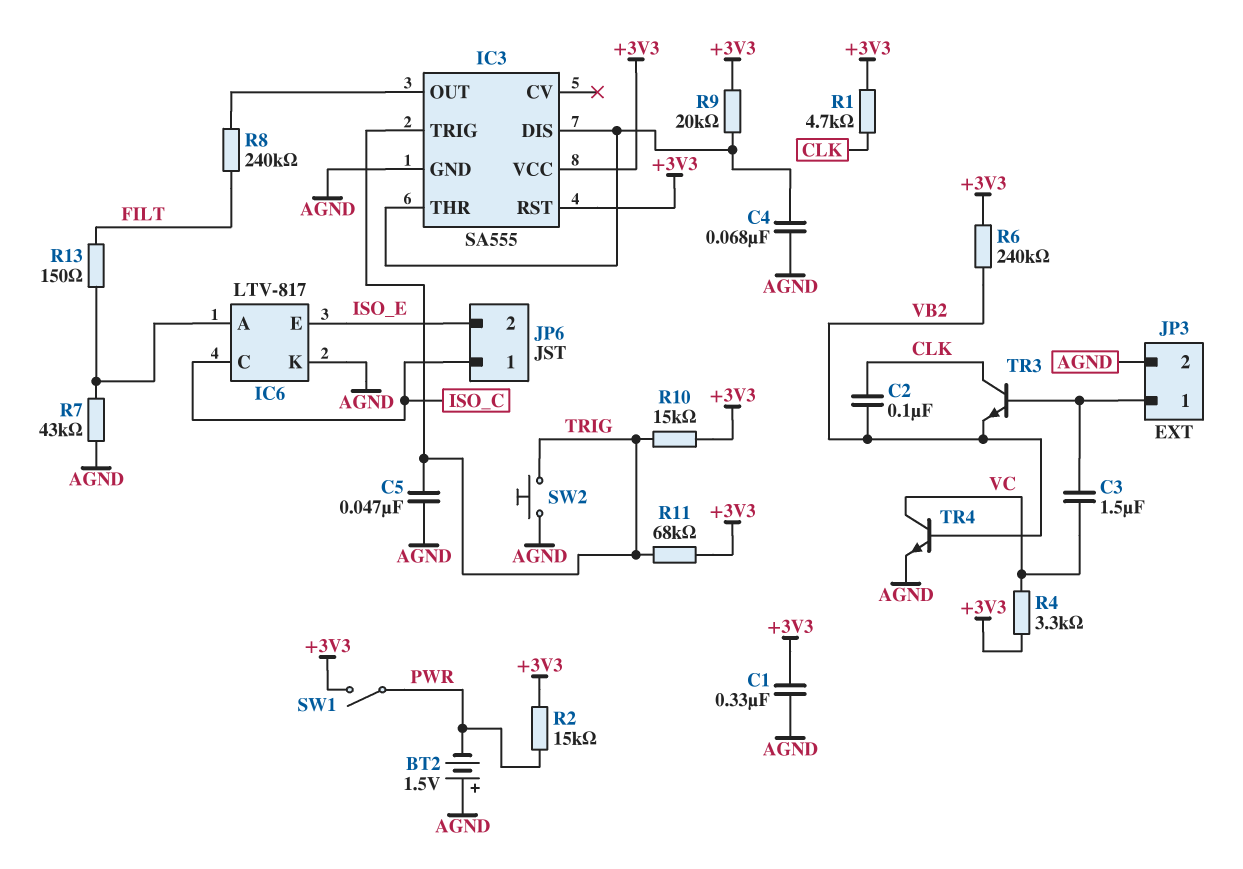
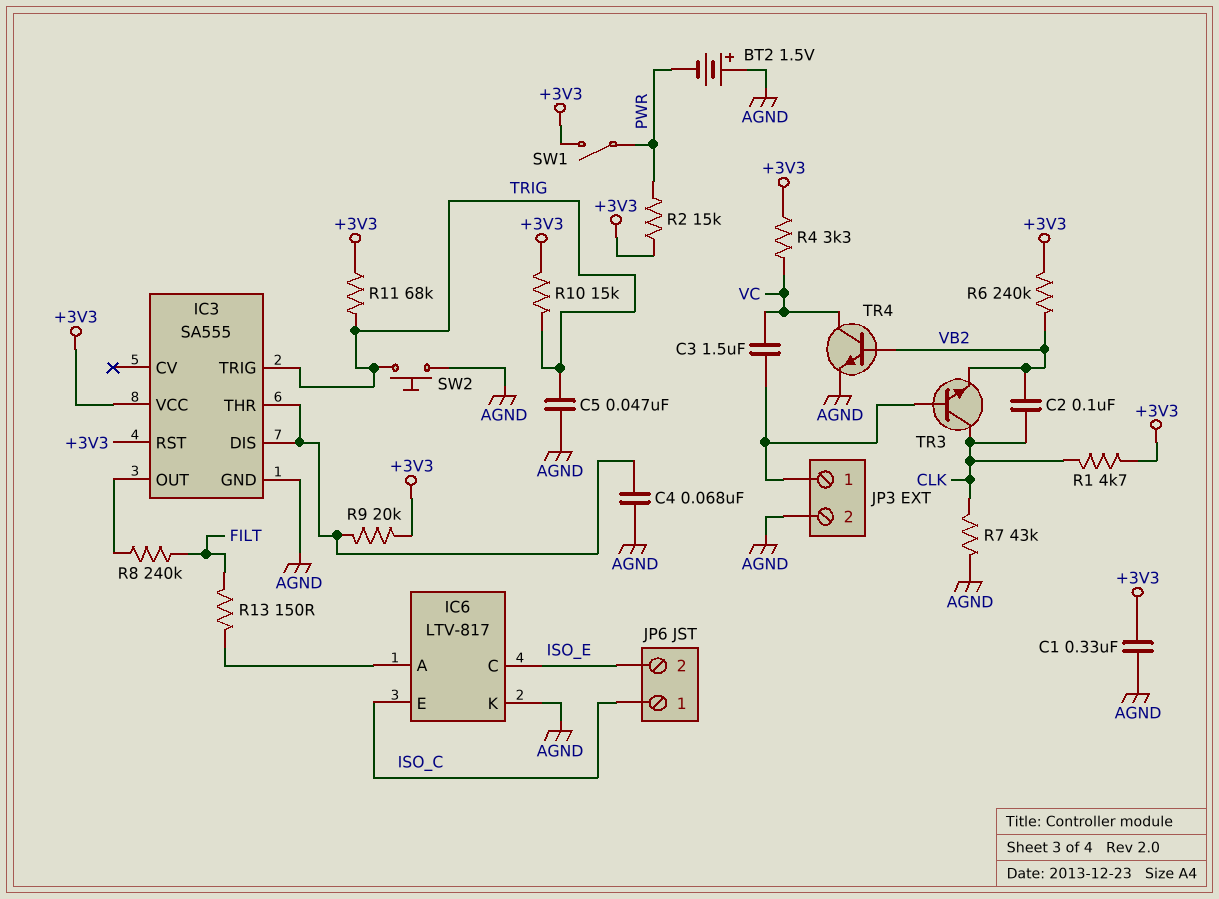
IC6 pin C: ISO_C -> ISO_E
IC6 pin E: ISO_E -> ISO_C
R7: 43k (AGND, IC6/A) -> 43k (AGND, CLK)

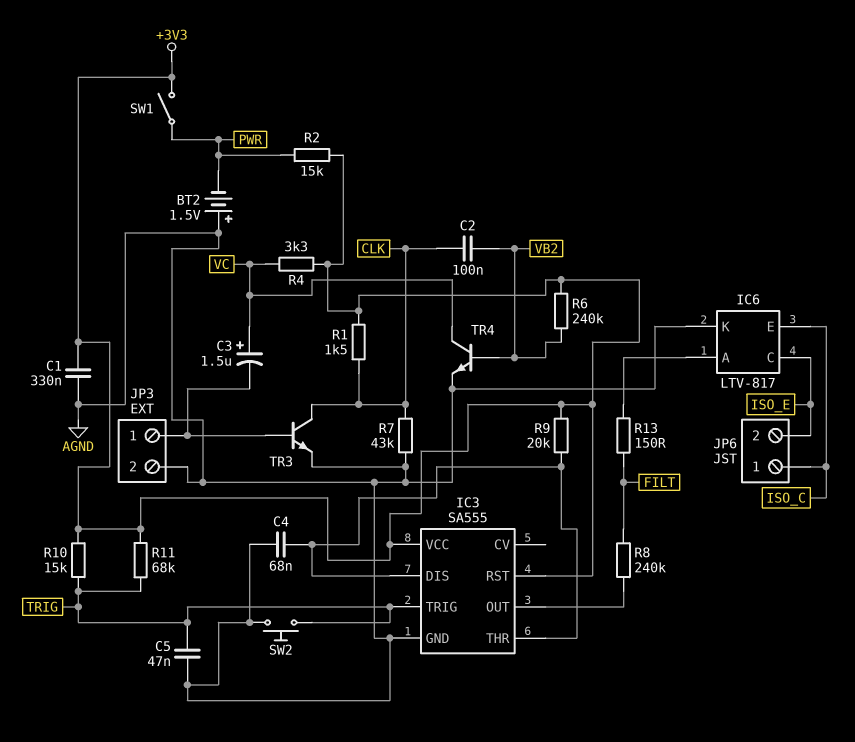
C3: 1.5uF (JP3/1, VC) -> 1.5uF (plus VC, minus JP3/1)
R1: 4.7k (+3V3, CLK) -> 1.5k (+3V3, CLK)
TR3: NPN (B JP3/1, C CLK, E VB2) -> NPN (B JP3/1, C CLK, E AGND)

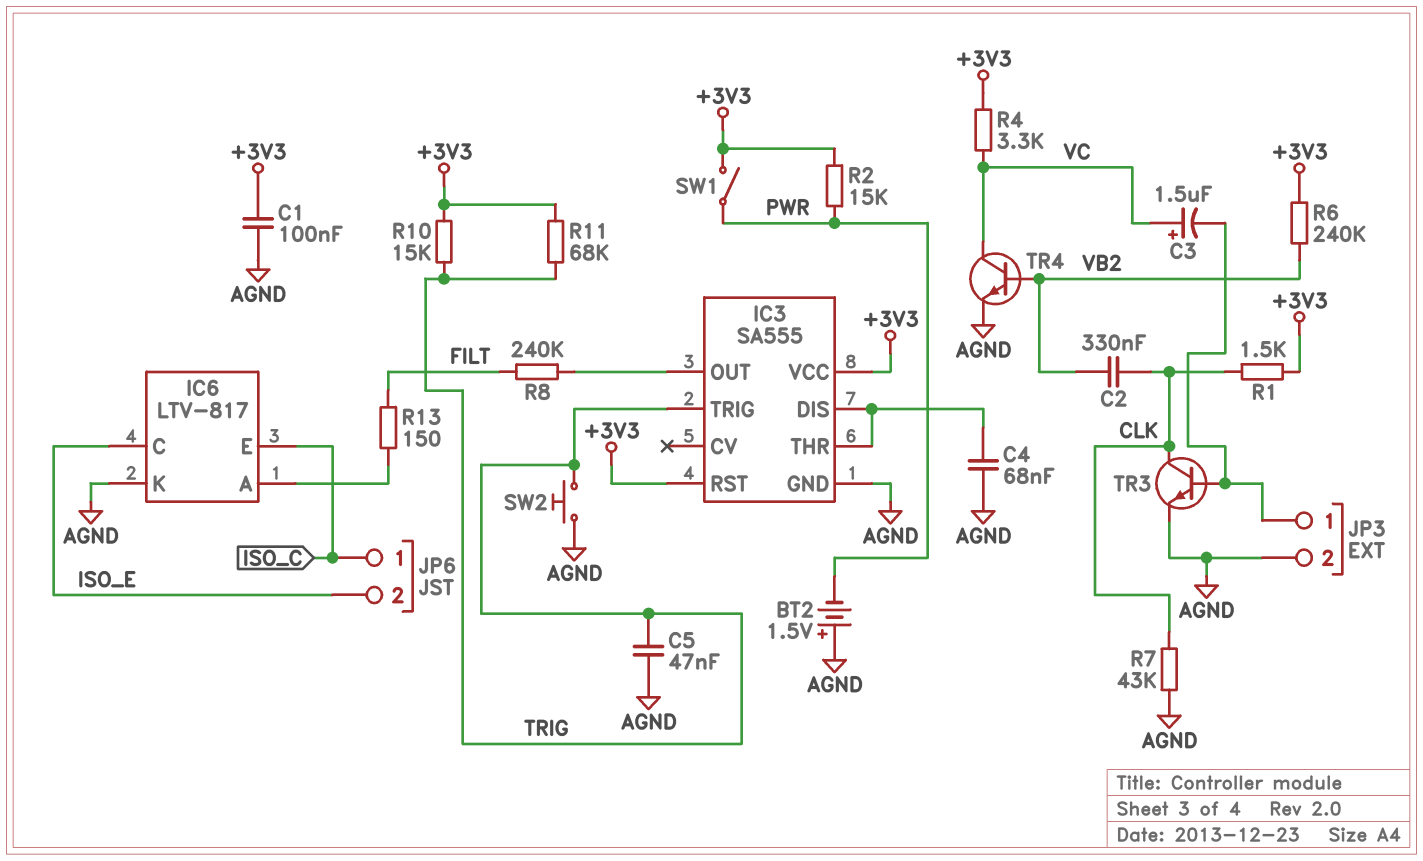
C1: 330nF (+3V3, AGND) -> 100nF (+3V3, AGND)
C2: 100nF (CLK, VB2) -> 330nF (CLK, VB2)
R9: 20k (+3V3, IC3/DIS) -> none

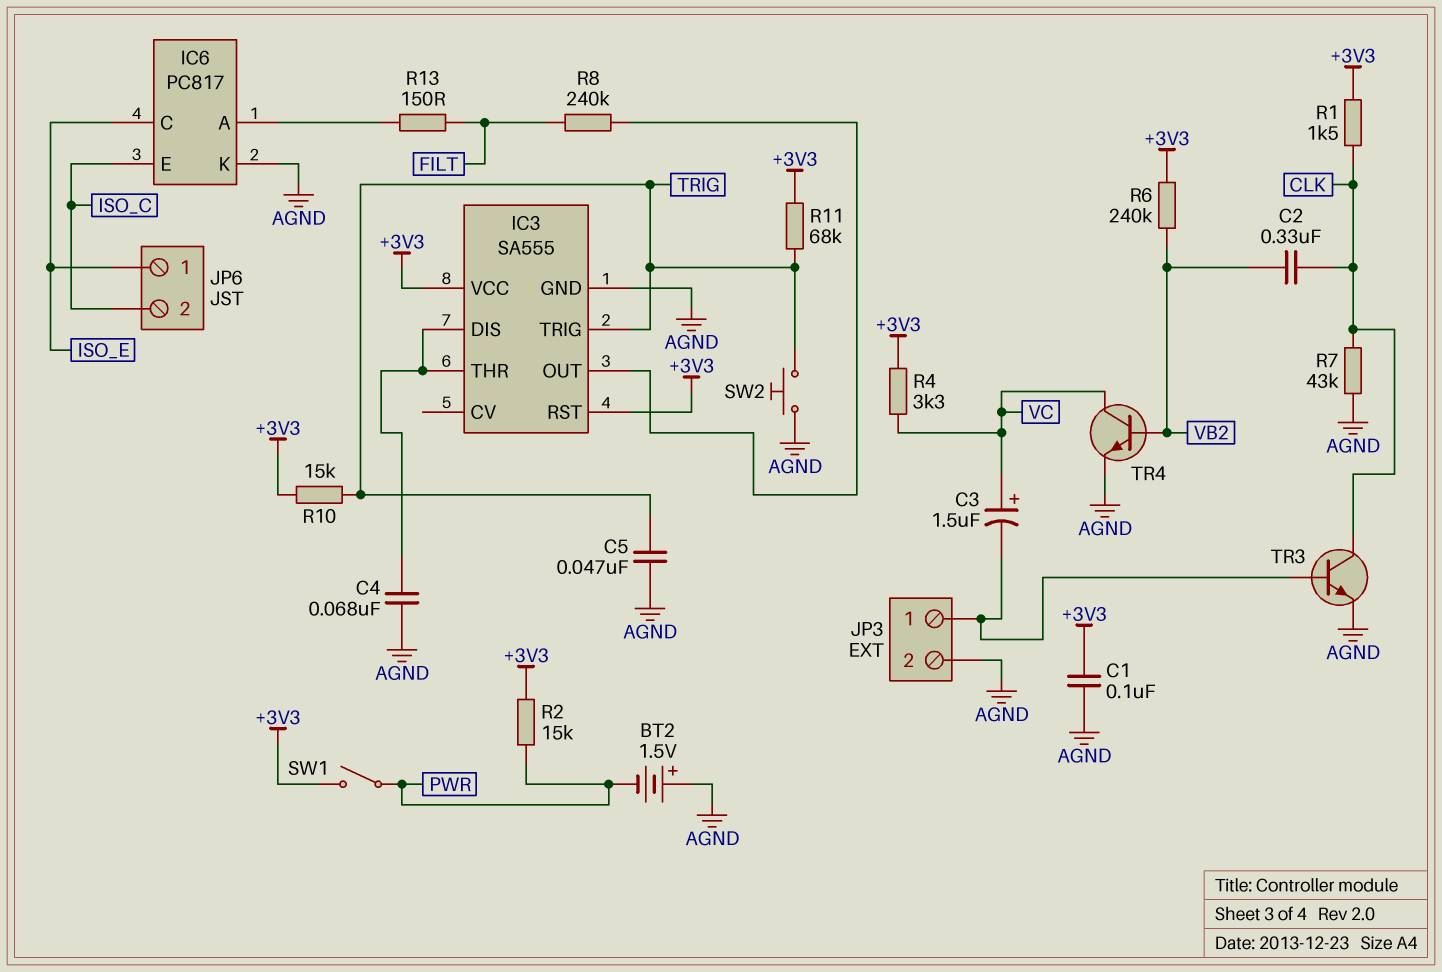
IC6: LTV-817 -> PC817
JP6 pin 1: ISO_C -> ISO_E
JP6 pin 2: ISO_E -> ISO_C

